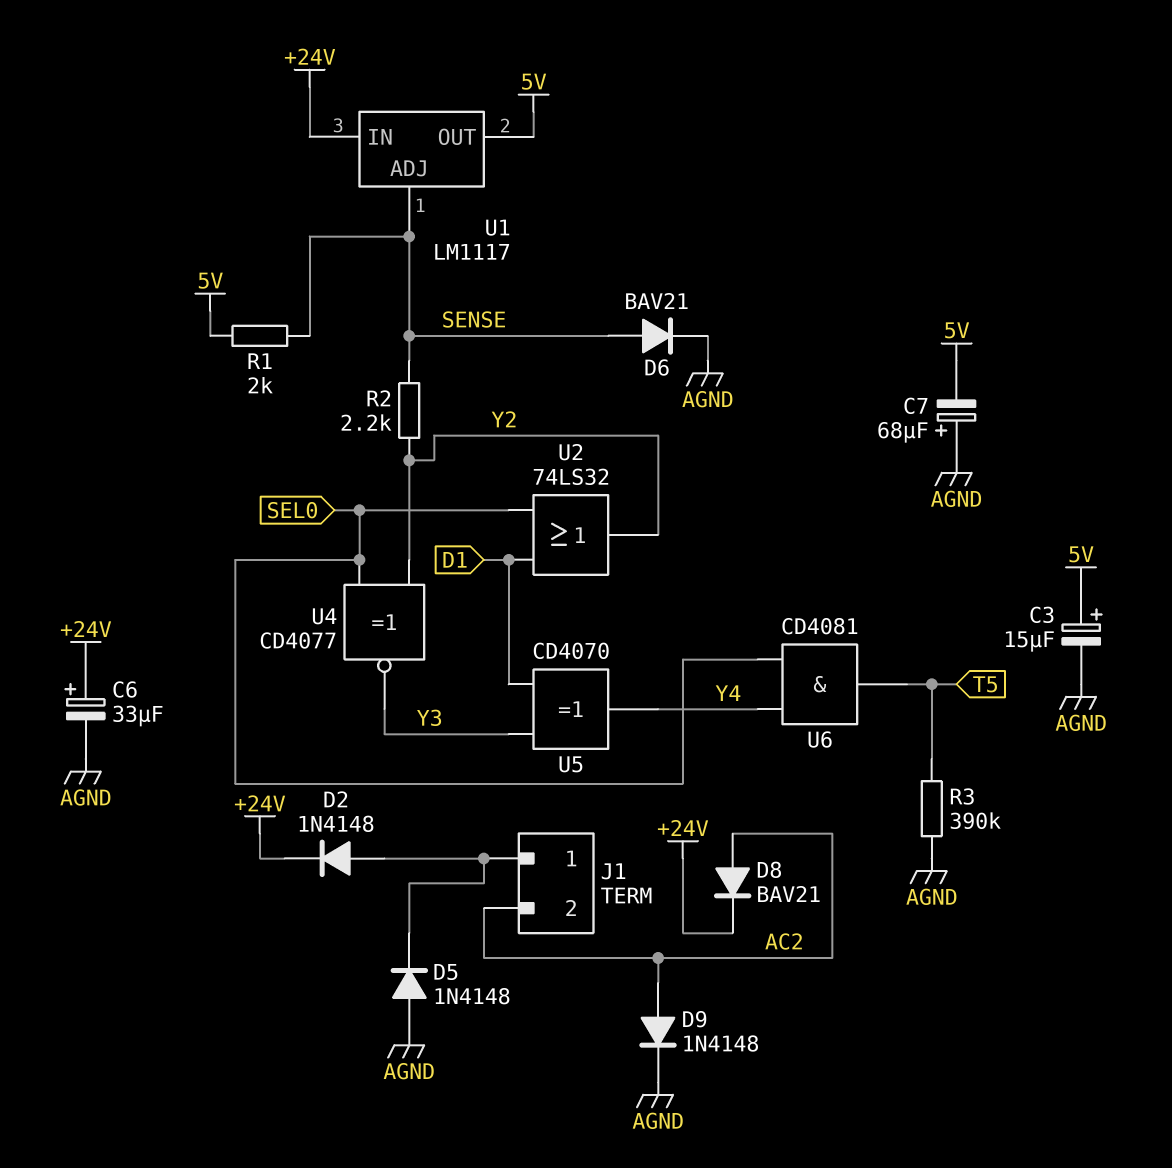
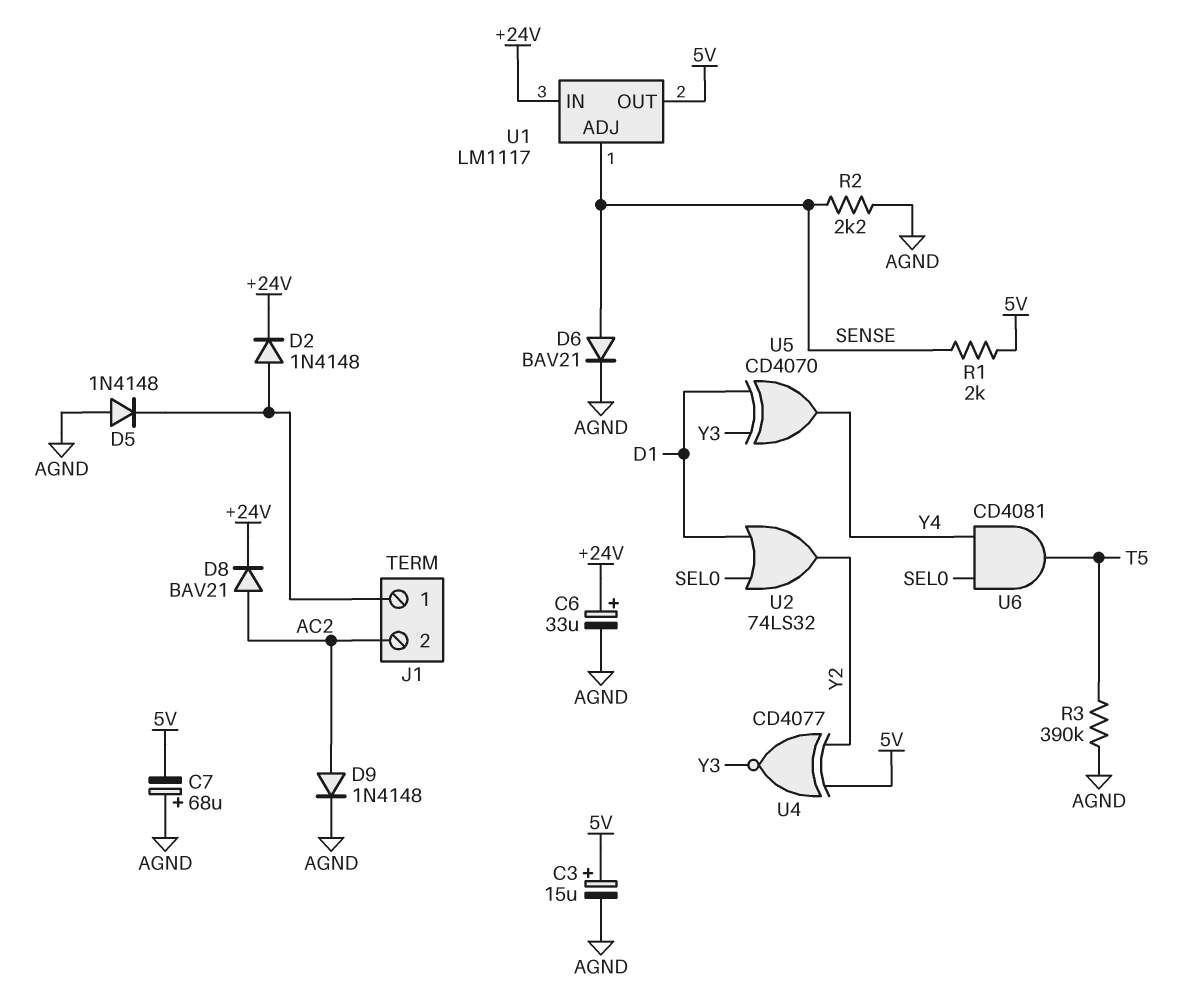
R2: 2.2k (SENSE, Y2) -> 2.2k (AGND, SENSE)
U4: XNOR CD4077 (in SEL0, in Y2, out Y3) -> XNOR CD4077 (in 5V, in Y2, out Y3)

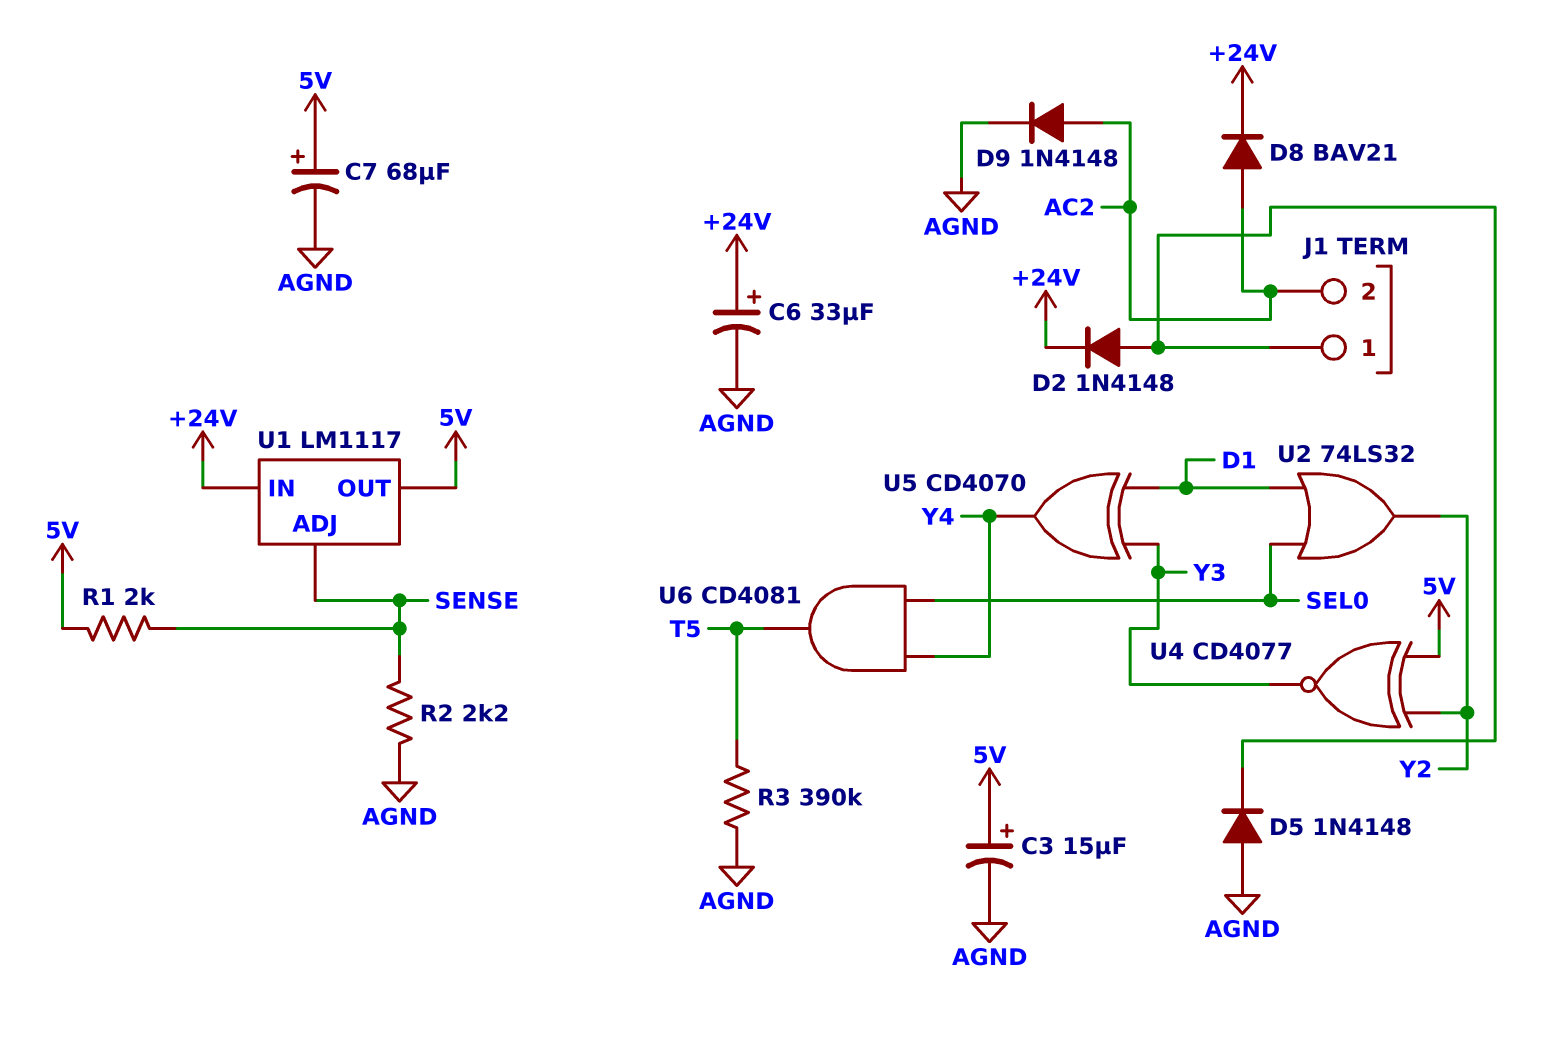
C7: 68uF (plus AGND, minus 5V) -> 68uF (plus 5V, minus AGND)
D6: diode BAV21 (A SENSE, K AGND) -> none

